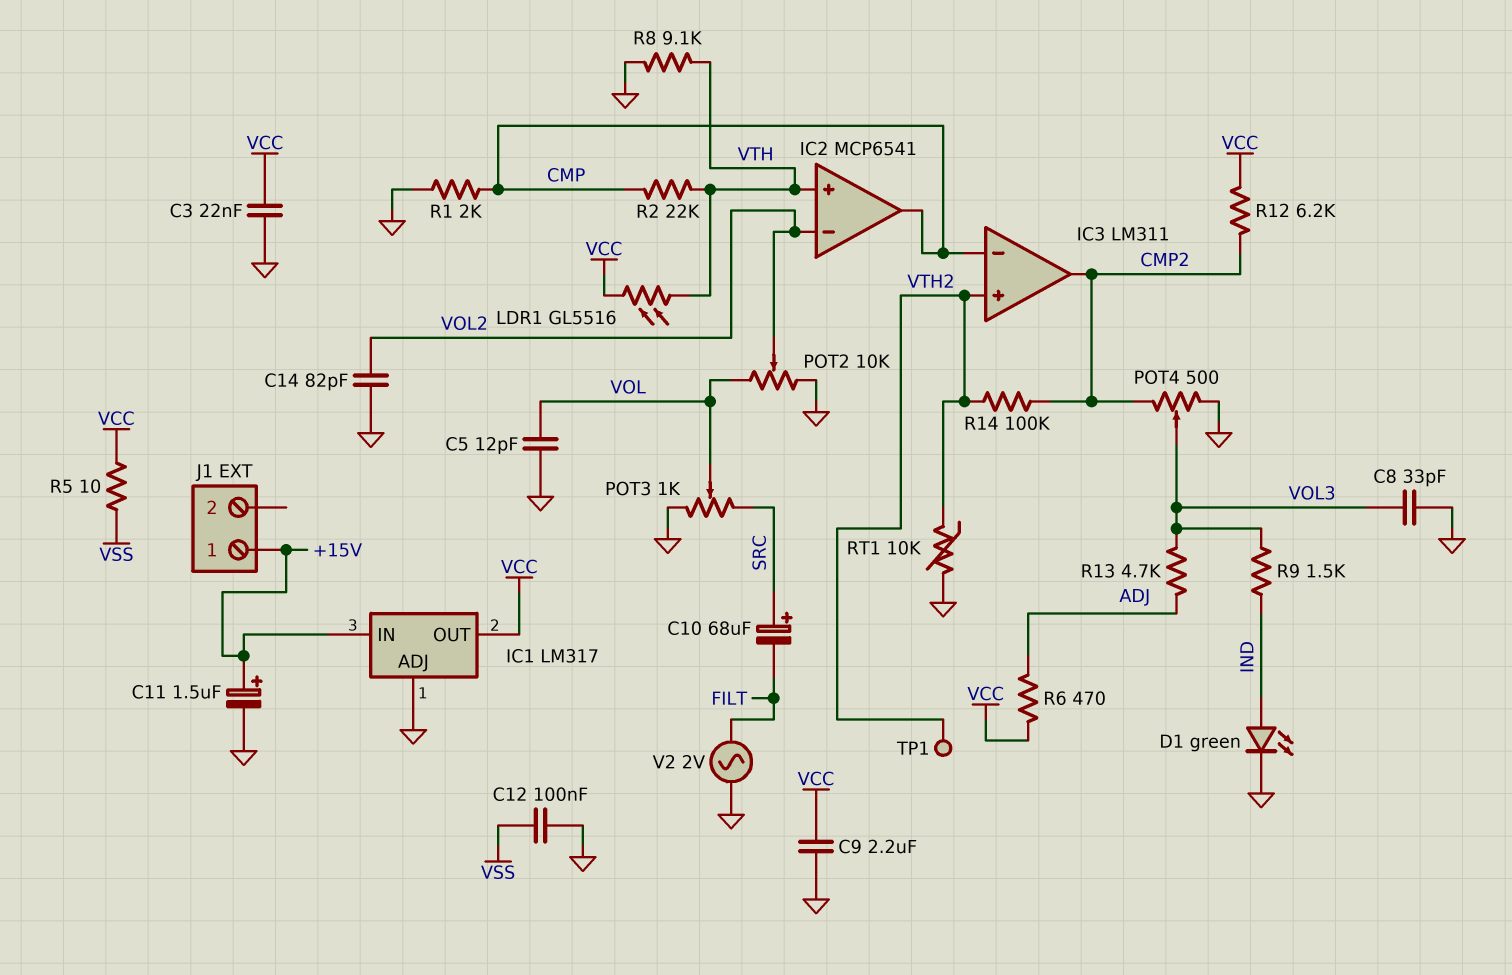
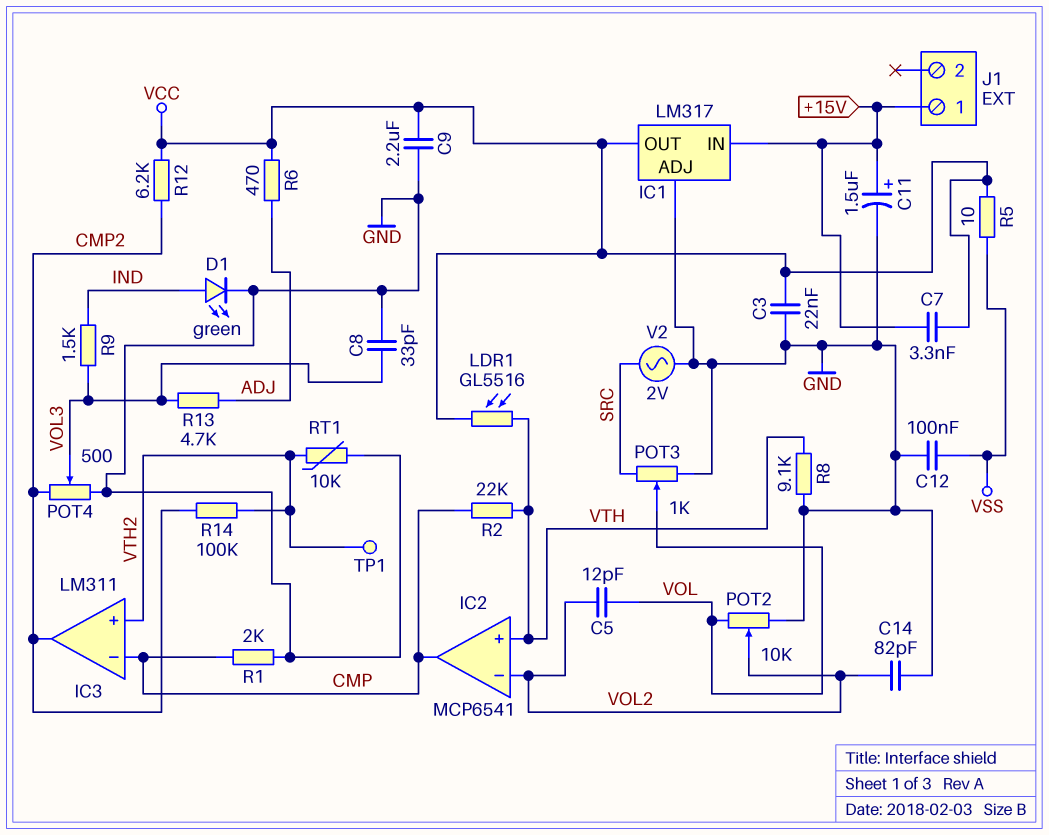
C5: 12pF (GND, VOL) -> 12pF (VOL, VOL2)
C7: none -> 3.3nF (+15V, VCC)
C10: 68uF (plus SRC, minus FILT) -> none
V2: AC 2V (FILT, GND) -> AC 2V (GND, SRC)

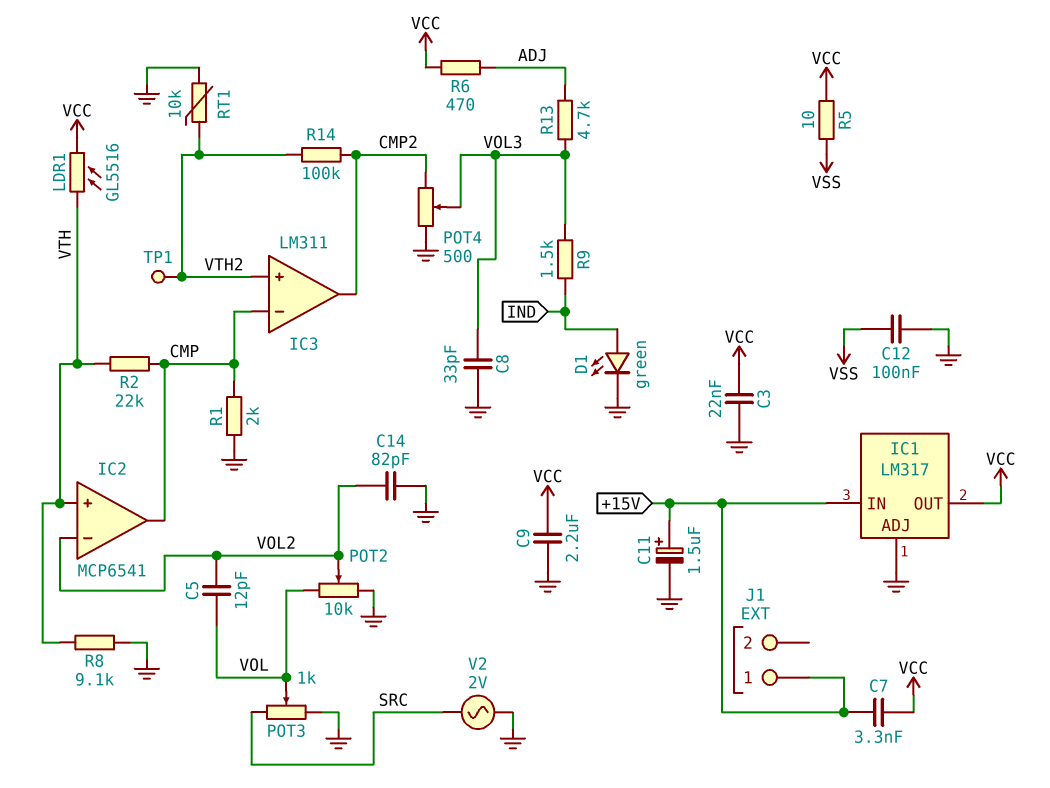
R12: 6.2k (CMP2, VCC) -> none

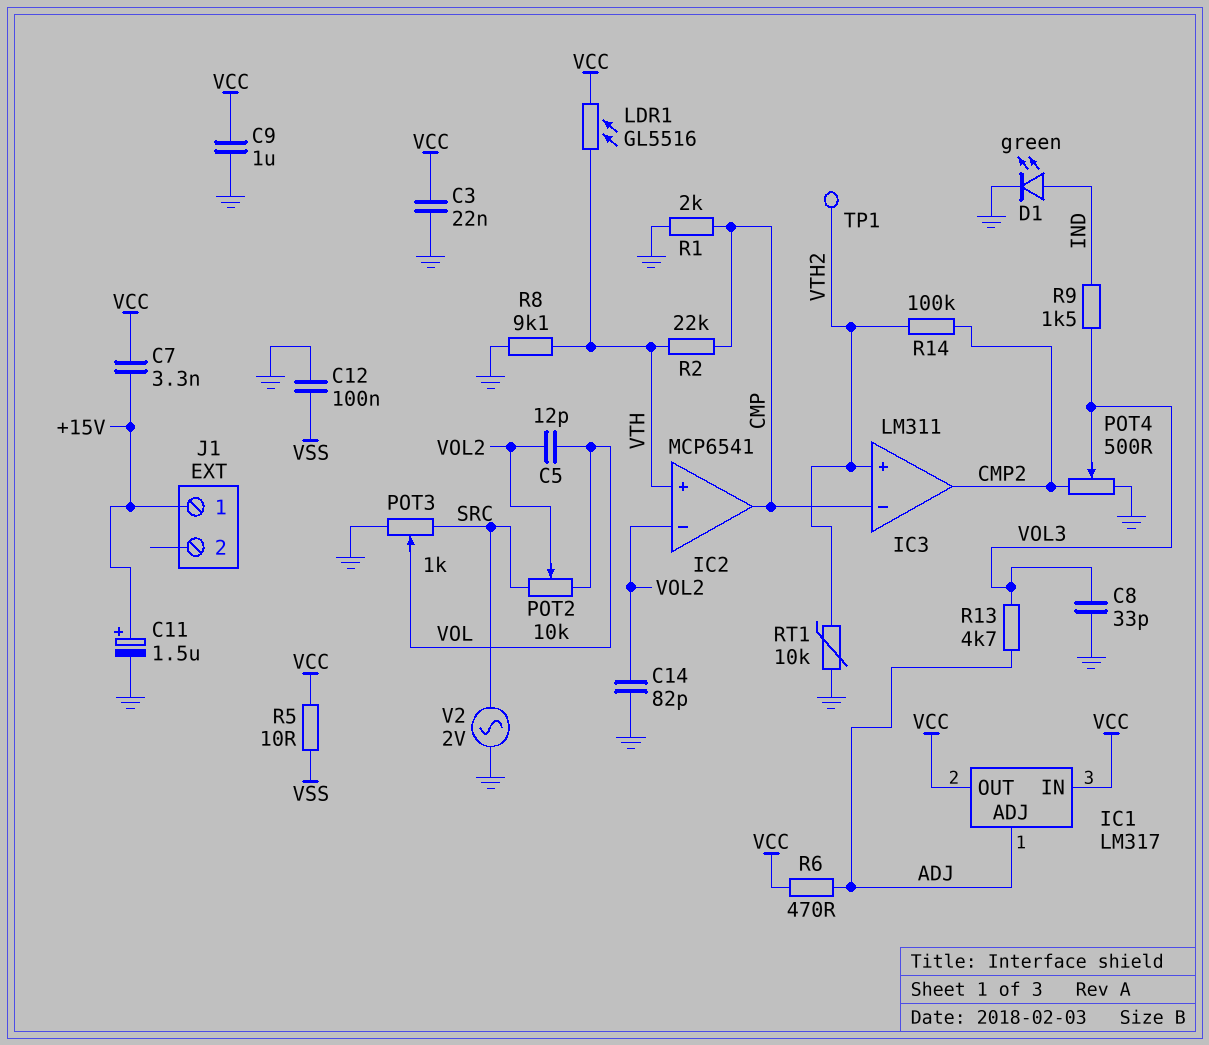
C9: 2.2uF (GND, VCC) -> 1uF (GND, VCC)
IC1 pin ADJ: GND -> ADJ
IC1 pin IN: +15V -> VCC
POT2: 10k (GND, VOL, wiper VOL2) -> 10k (SRC, VOL, wiper VOL2)

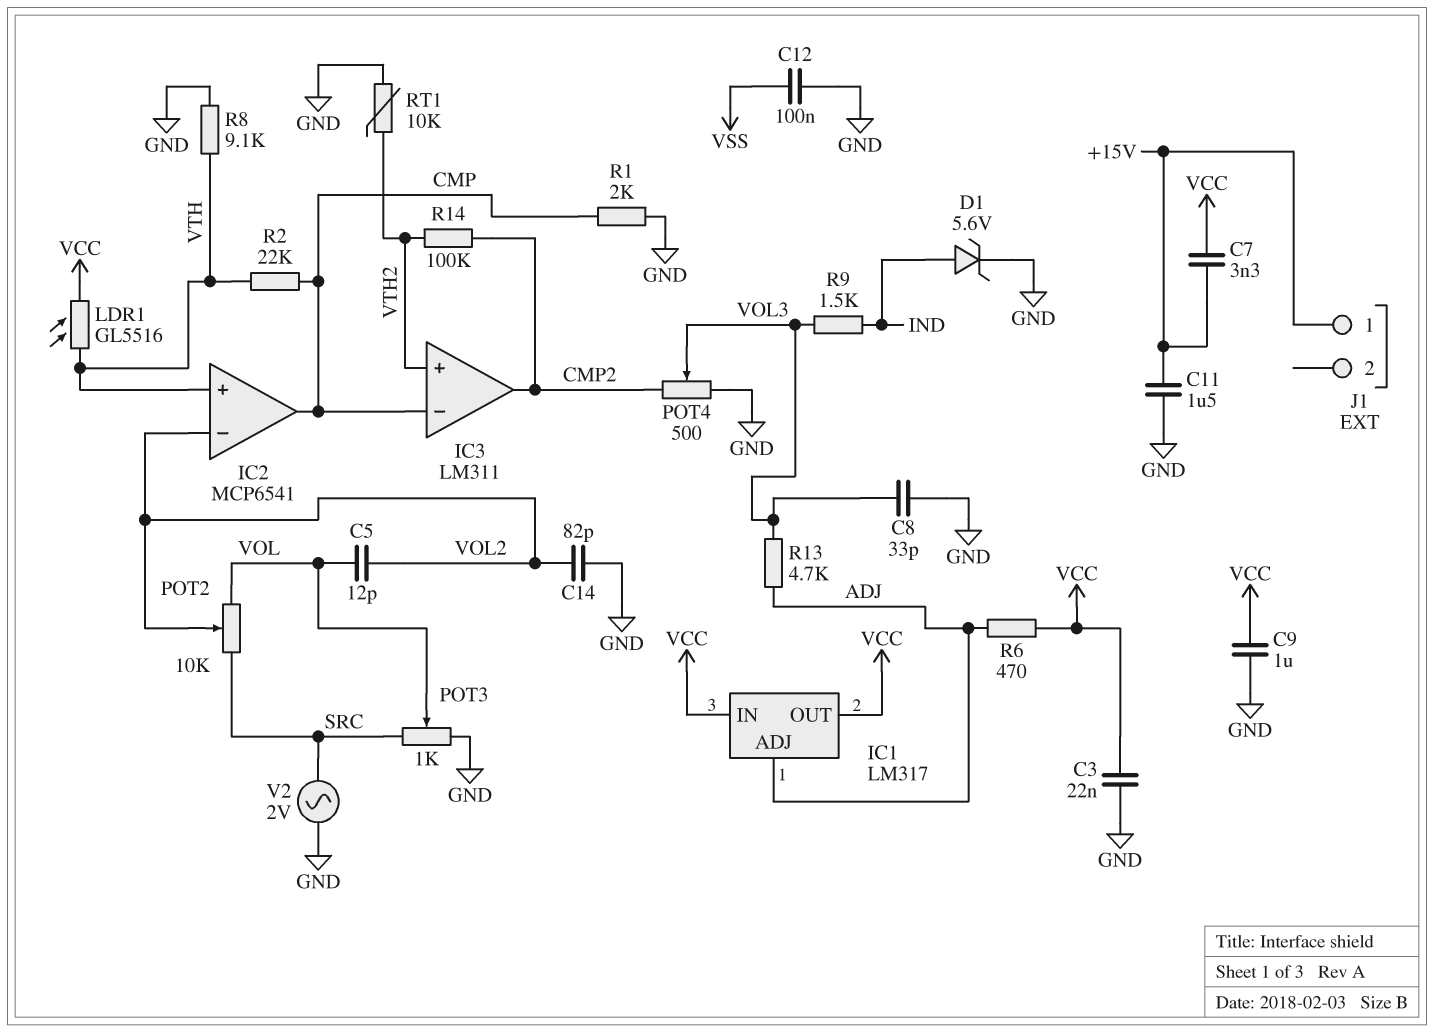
C11: 1.5uF (plus +15V, minus GND) -> 1.5uF (+15V, GND)
D1: LED green (A IND, K GND) -> zener 5.6V (A IND, K GND)
R5: 10 (VCC, VSS) -> none
TP1: test point (VTH2) -> none

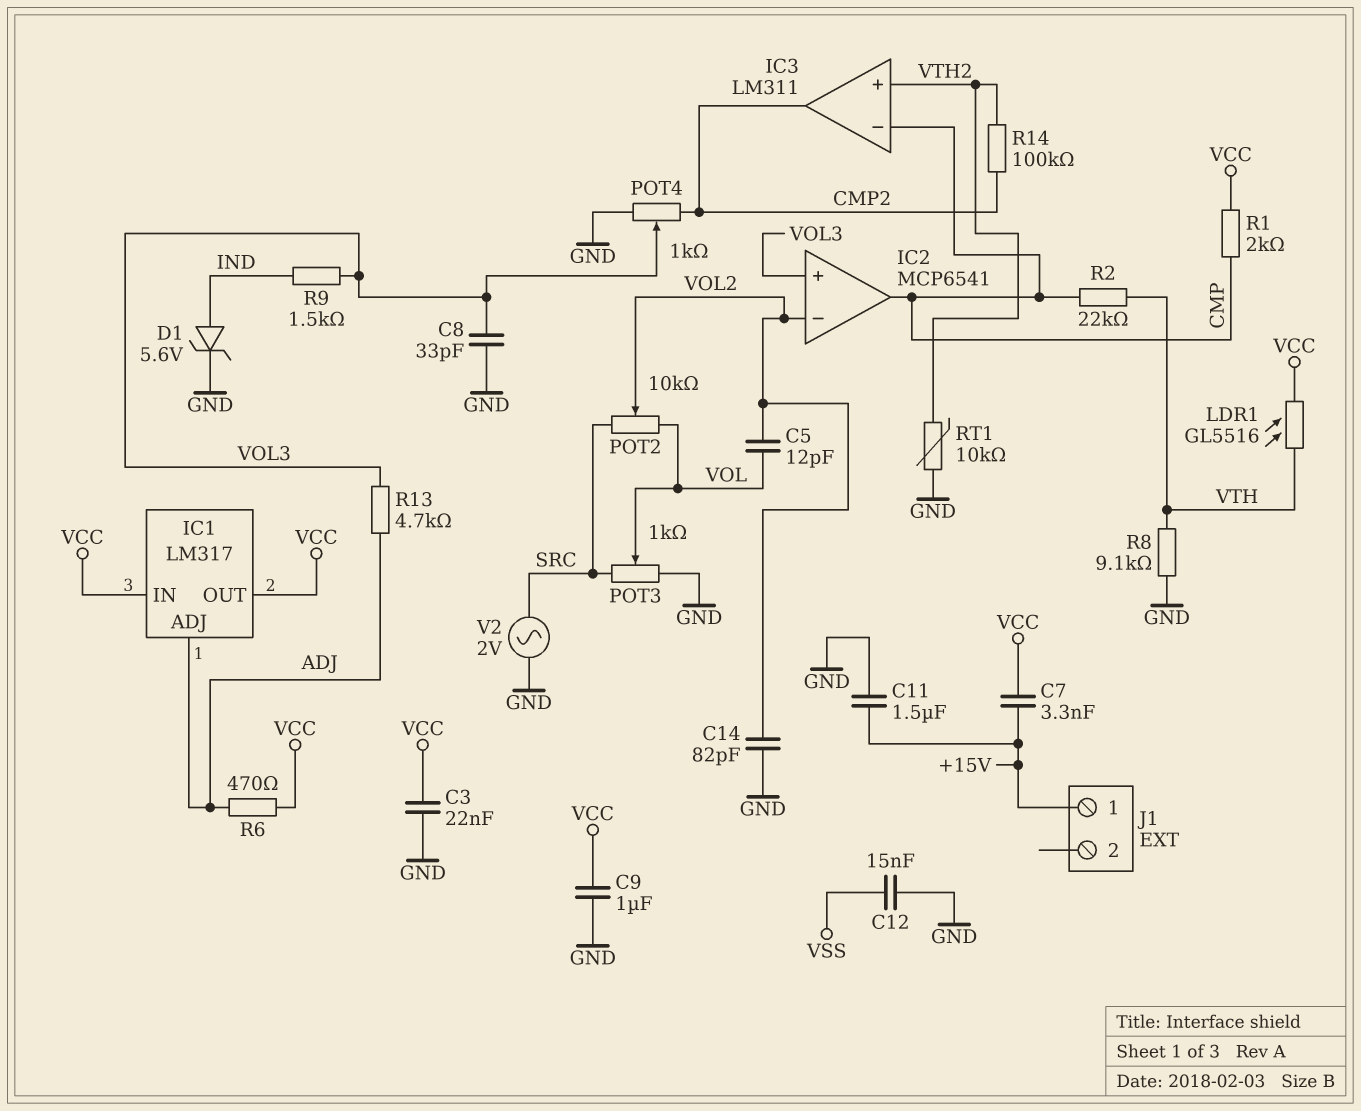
C12: 100nF (GND, VSS) -> 15nF (GND, VSS)
IC2 pin in+: VTH -> VOL3
POT4: 500 (CMP2, GND, wiper VOL3) -> 1k (CMP2, GND, wiper VOL3)
R1: 2k (CMP, GND) -> 2k (CMP, VCC)

